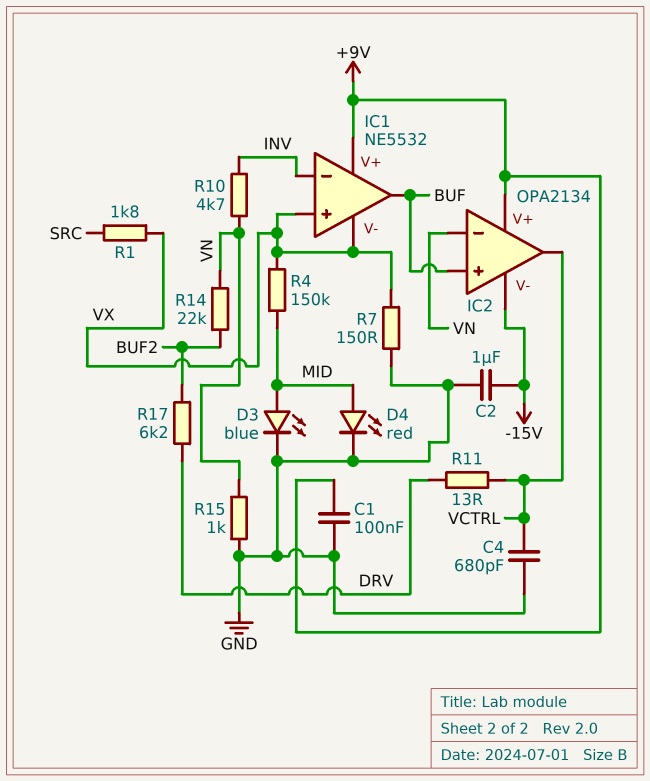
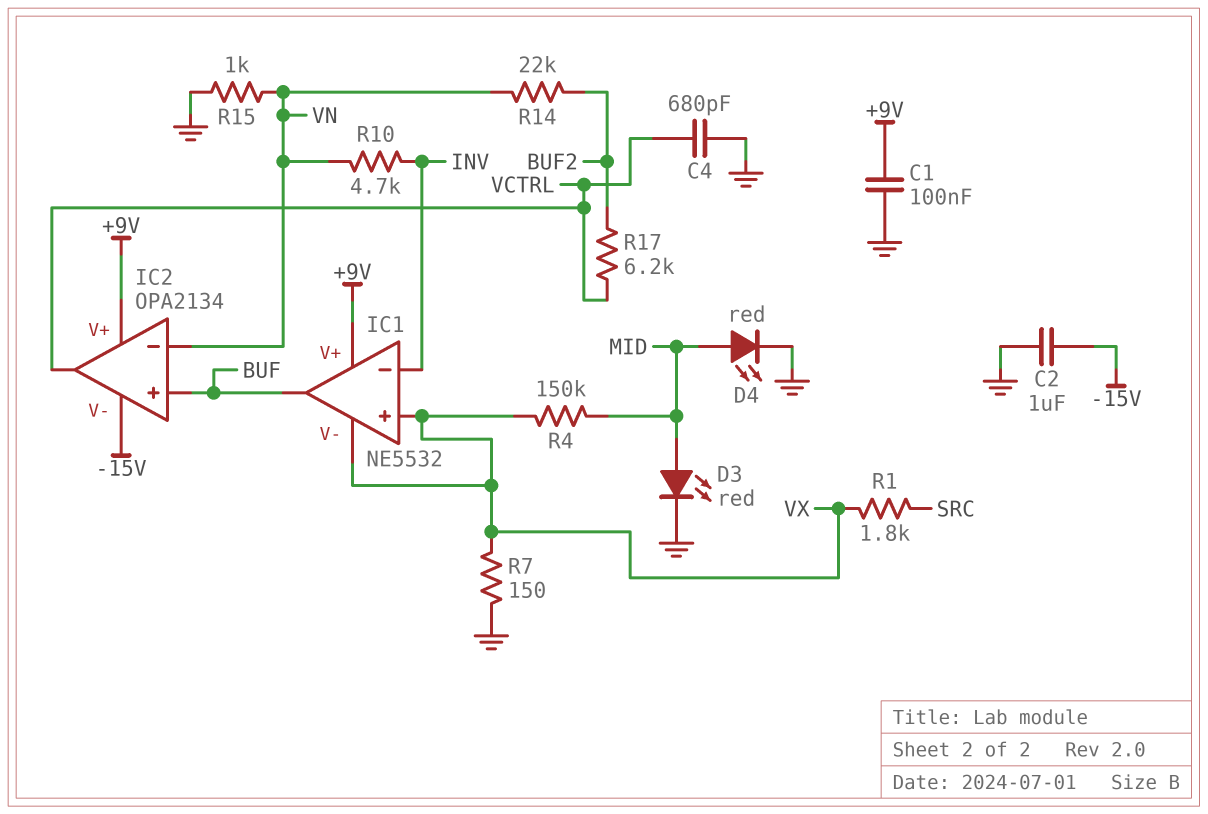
D3: LED blue (A MID, K GND) -> LED red (A MID, K GND)
R11: 13 (DRV, VCTRL) -> none
R17: 6.2k (BUF2, DRV) -> 6.2k (BUF2, VCTRL)

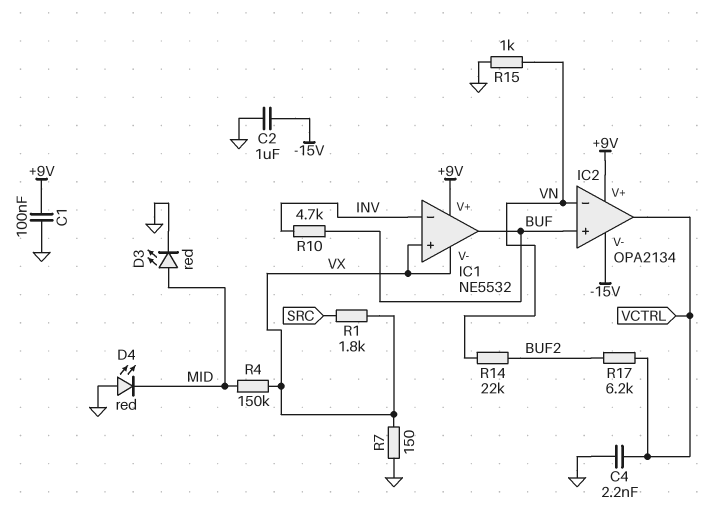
C4: 680pF (GND, VCTRL) -> 2.2nF (GND, VCTRL)
D4: LED red (A MID, K GND) -> LED red (A GND, K MID)
R10: 4.7k (INV, VN) -> 4.7k (BUF, INV)

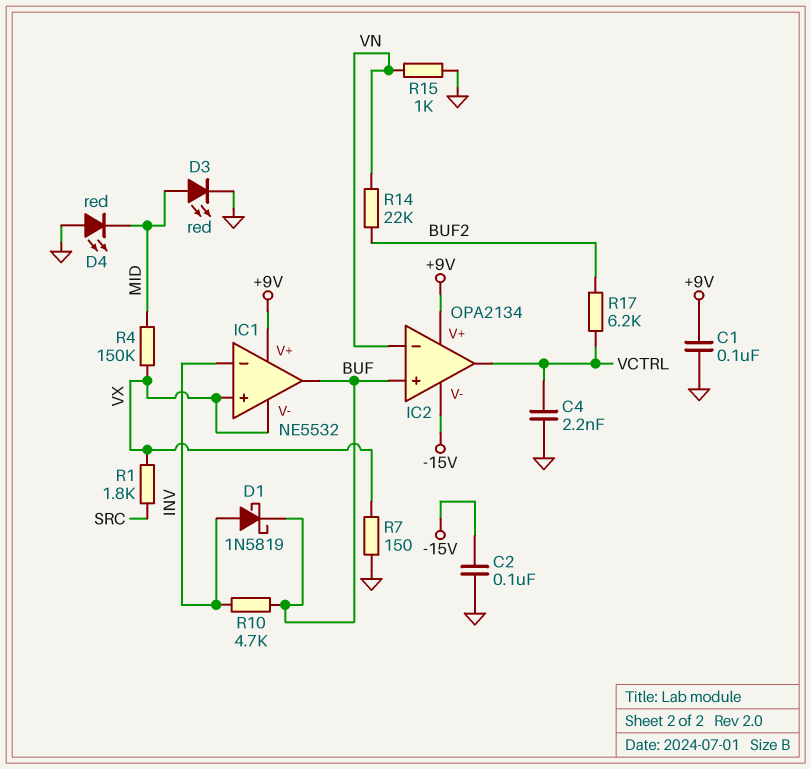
C2: 1uF (-15V, GND) -> 100nF (-15V, GND)
D1: none -> schottky 1N5819 (A INV, K BUF)

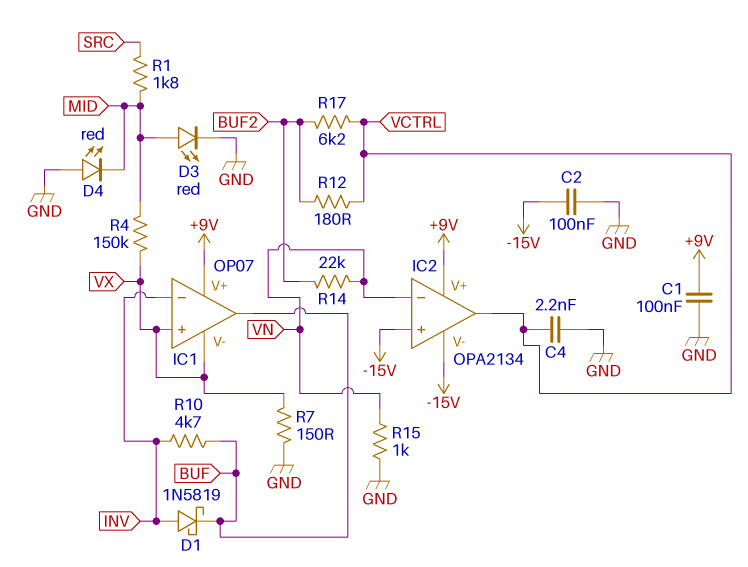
IC1: NE5532 -> OP07
IC2 pin in+: BUF -> -15V
R1: 1.8k (SRC, VX) -> 1.8k (MID, SRC)
R12: none -> 180 (BUF2, VCTRL)

